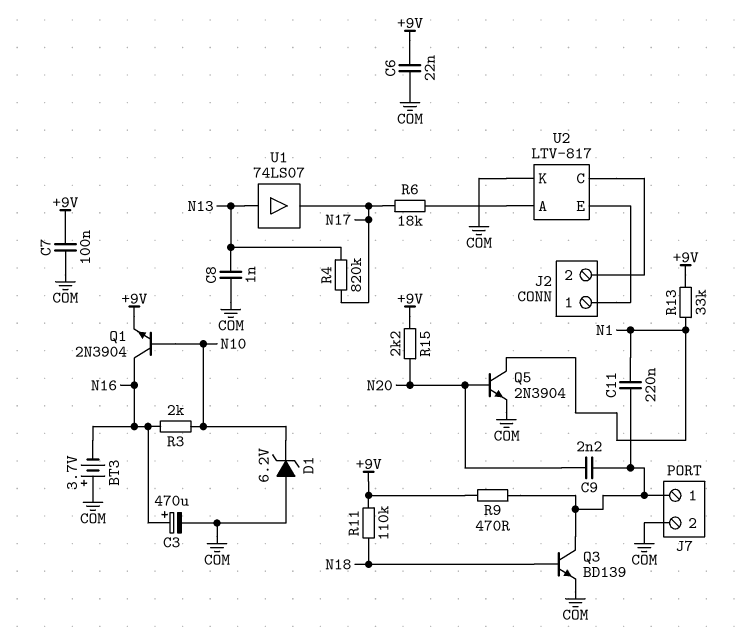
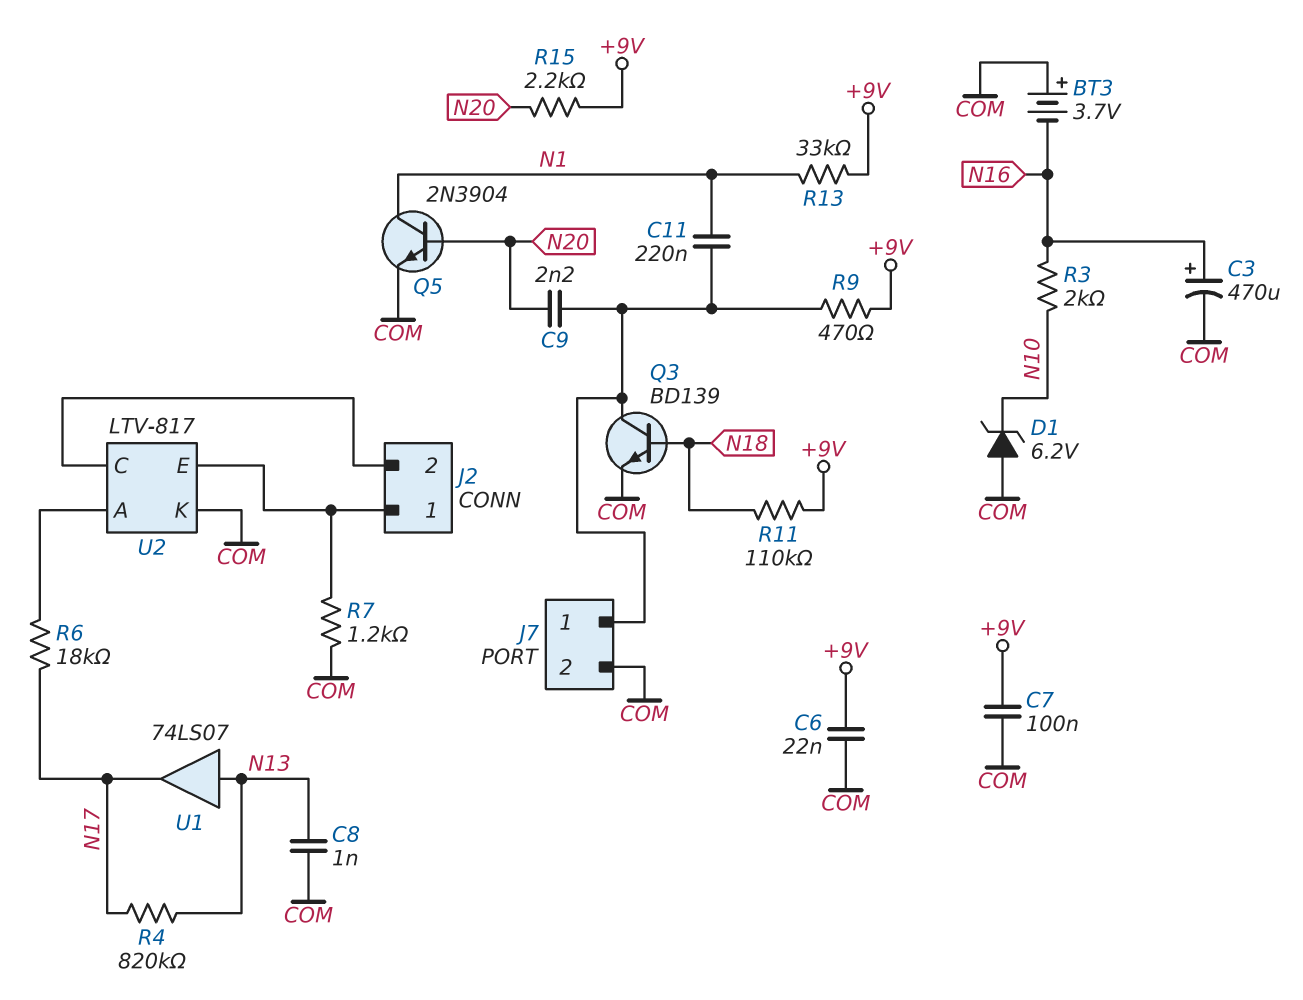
Q1: NPN 2N3904 (B N10, C N16, E +9V) -> none
R7: none -> 1.2k (COM, J2/1)

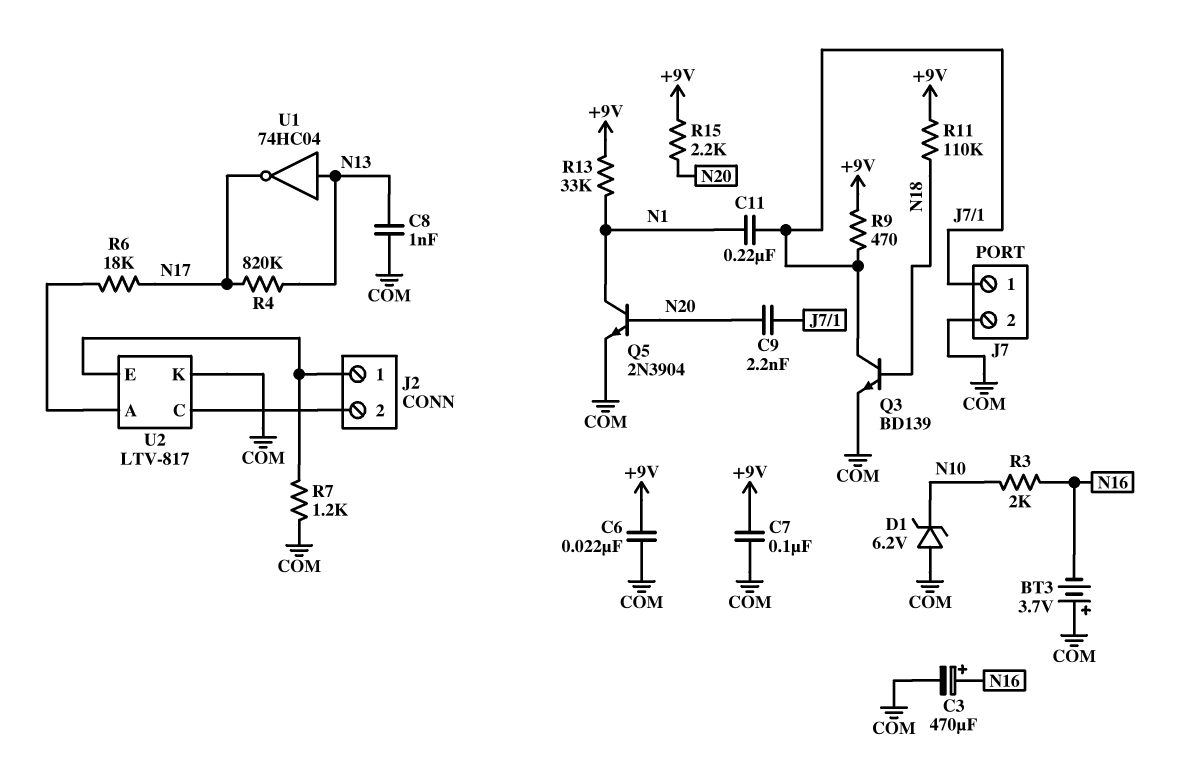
U1: buffer 74LS07 (in N13, out N17) -> NOT 74HC04 (in N13, out N17)

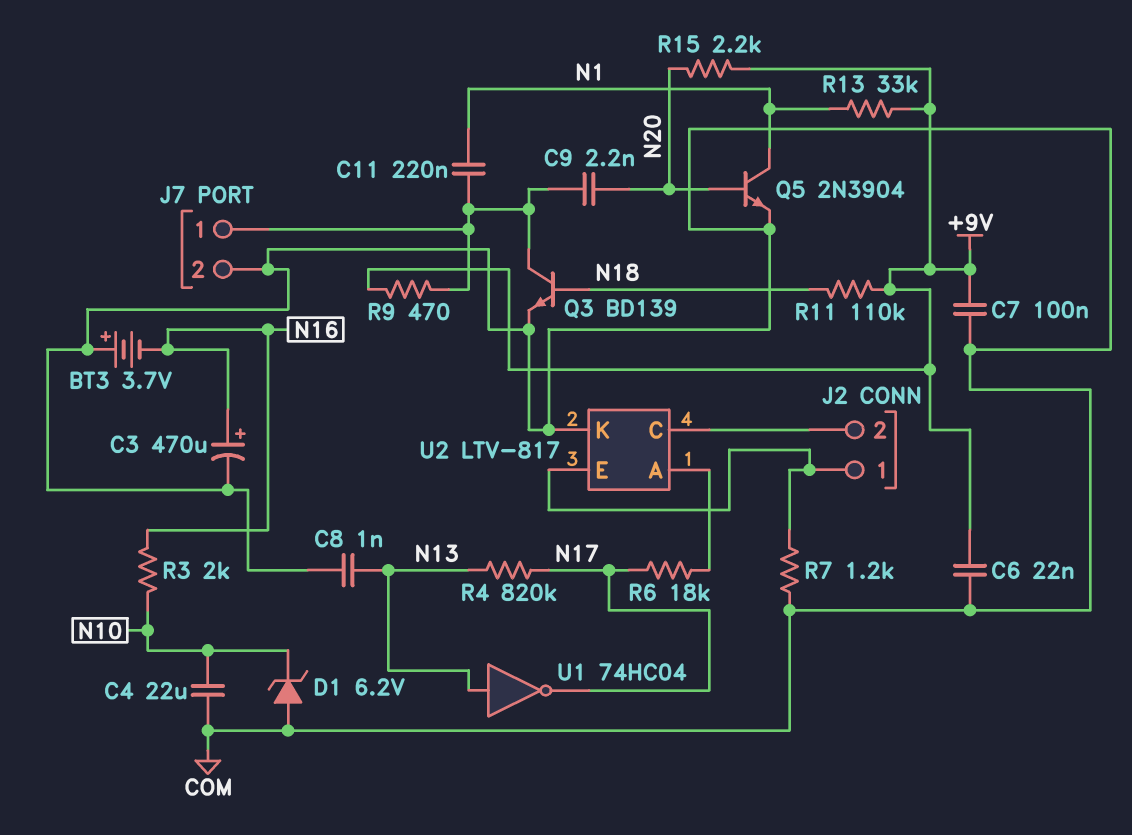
C4: none -> 22uF (COM, N10)

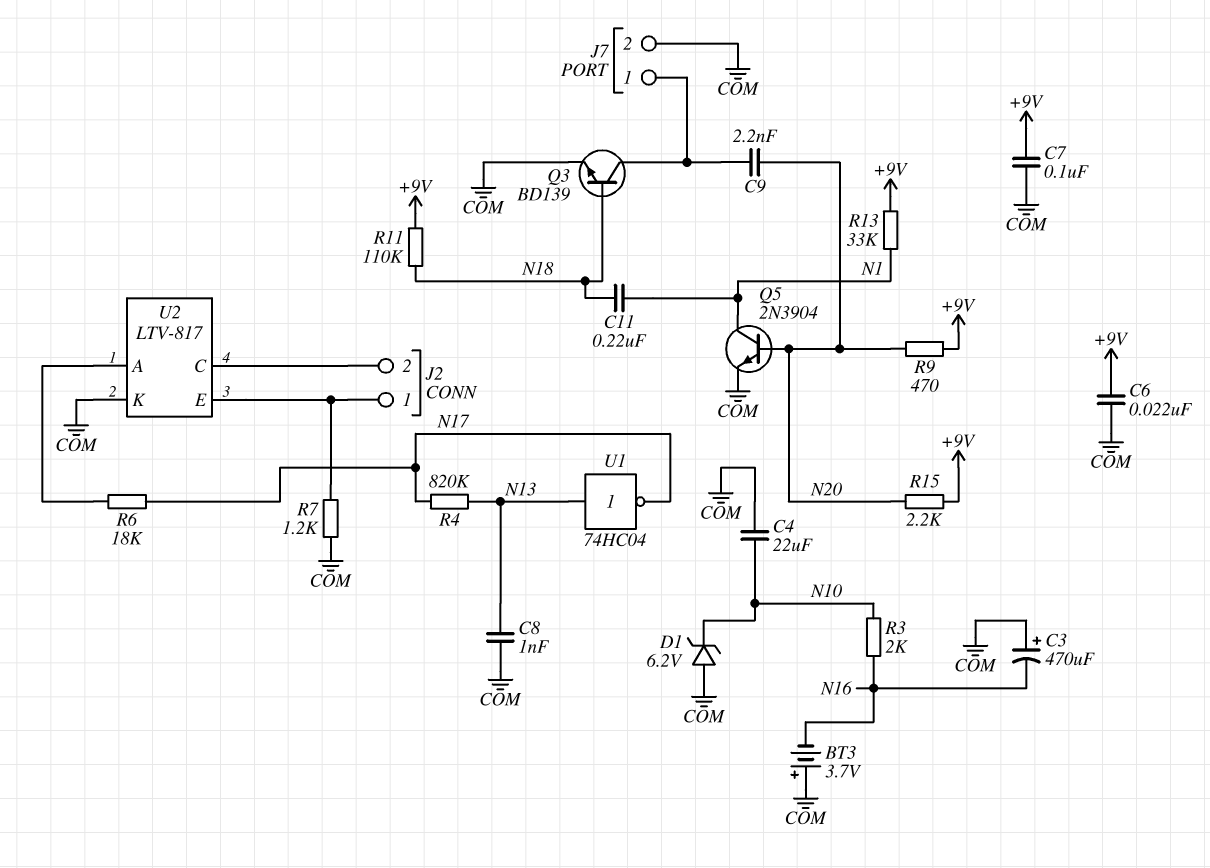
C3: 470uF (plus N16, minus COM) -> 470uF (plus COM, minus N16)
C11: 220nF (J7/1, N1) -> 220nF (N1, N18)
R9: 470 (+9V, J7/1) -> 470 (+9V, N20)

